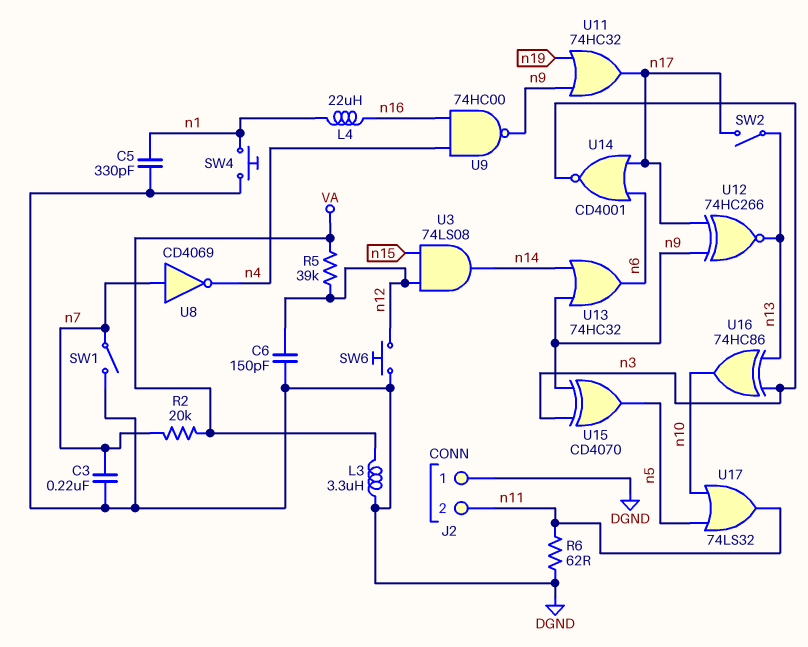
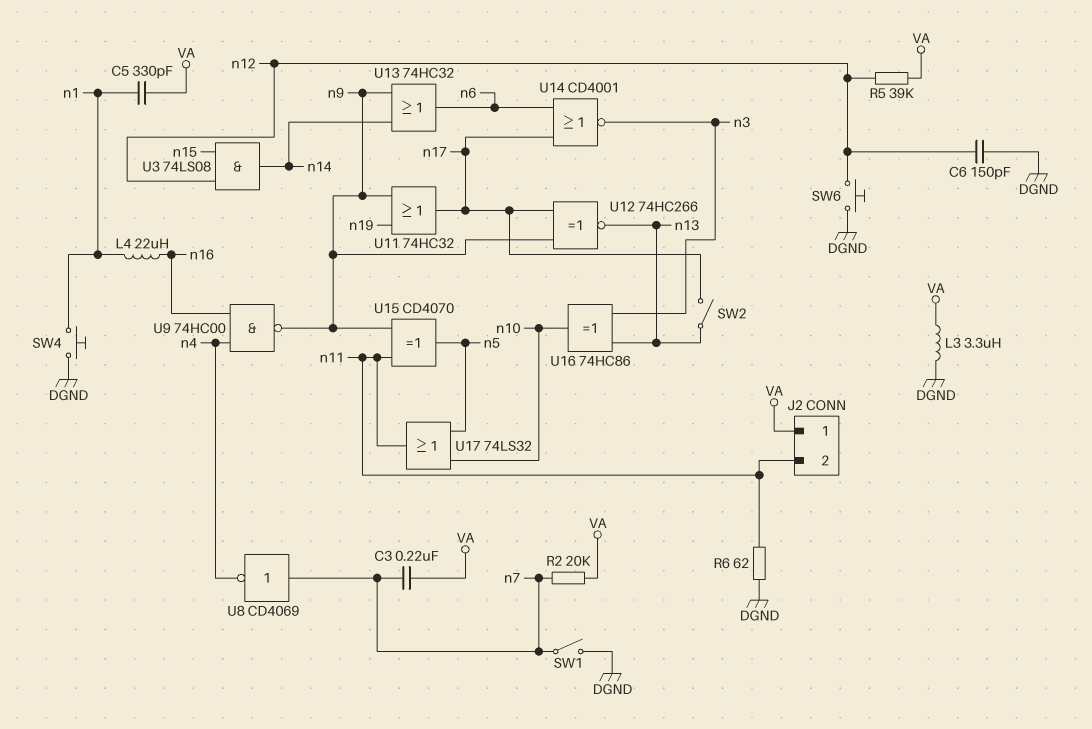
C3: 220nF (DGND, n7) -> 220nF (VA, n7)
C5: 330pF (DGND, n1) -> 330pF (VA, n1)
J2 pin 1: DGND -> VA
U15: XOR CD4070 (in n3, in n9, out n5) -> XOR CD4070 (in n9, in n11, out n5)

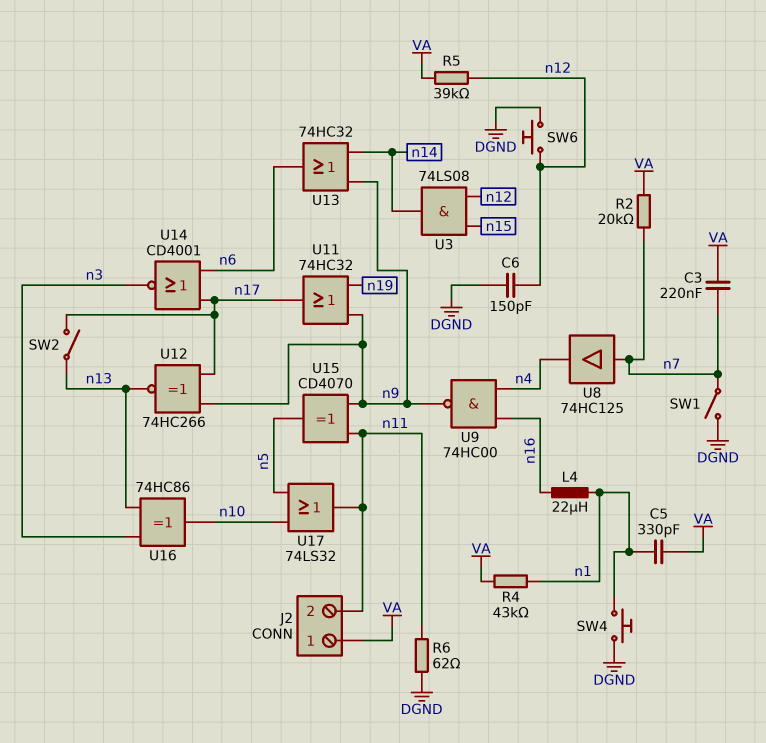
L3: 3.3uH (DGND, VA) -> none
R4: none -> 43k (VA, n1)
U8: NOT CD4069 (in n7, out n4) -> buffer 74HC125 (in n7, out n4)

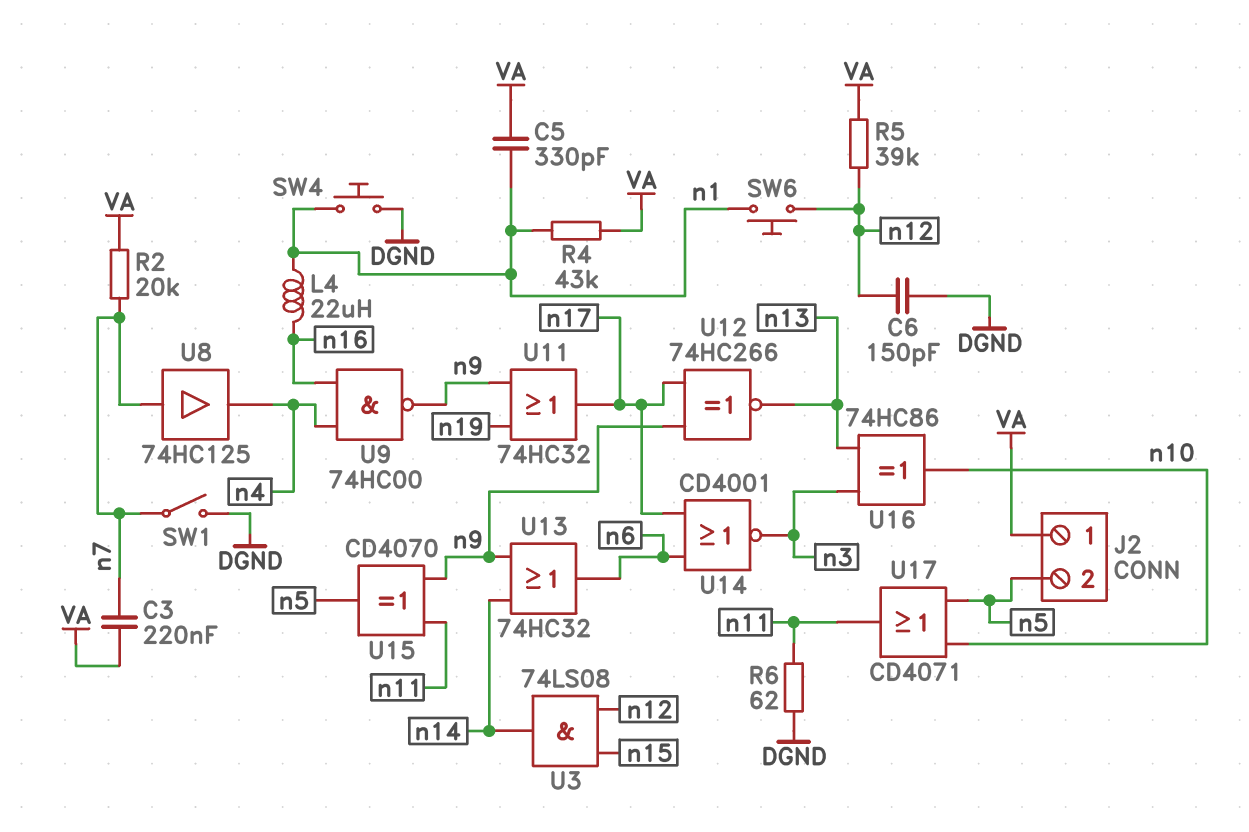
J2 pin 2: n11 -> n5
SW2: switch (n13, n17) -> none
SW6: button (DGND, n12) -> button (n1, n12)
U17: OR 74LS32 (in n5, in n10, out n11) -> OR CD4071 (in n5, in n10, out n11)

